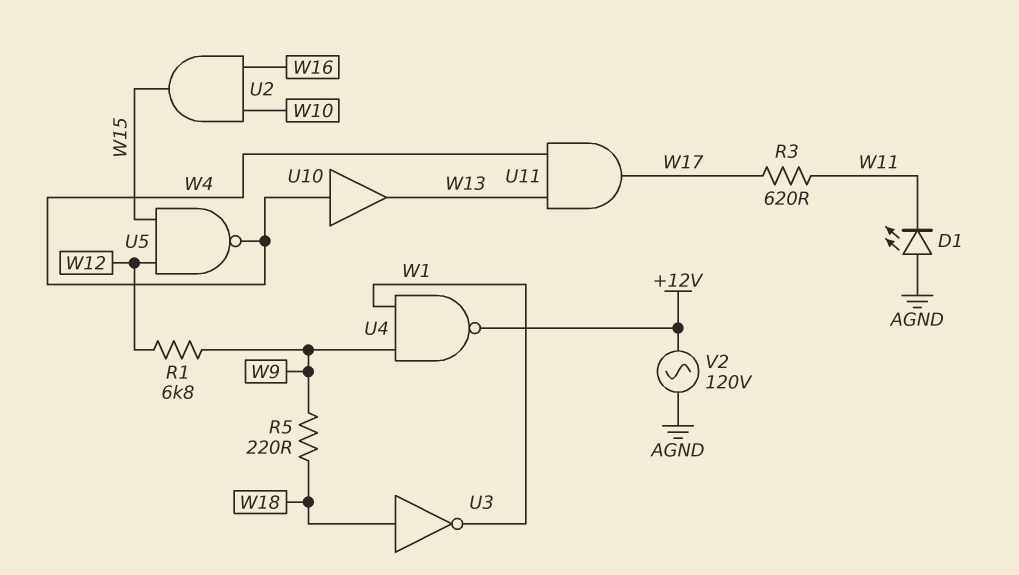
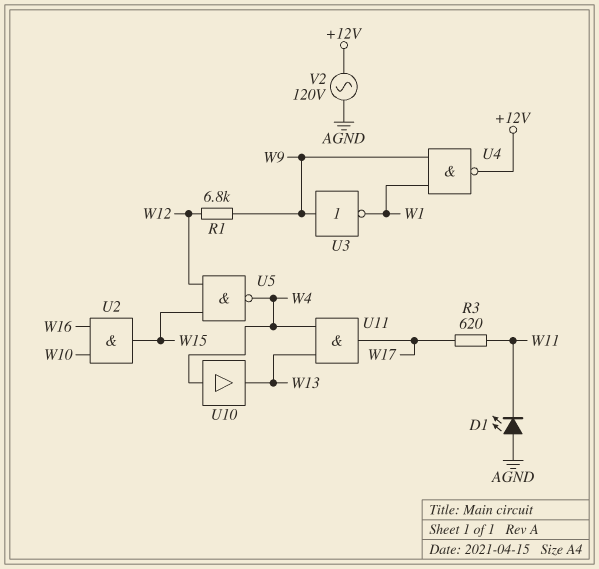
R5: 220 (W9, W18) -> none
U3: NOT (in W18, out W1) -> NOT (in W9, out W1)

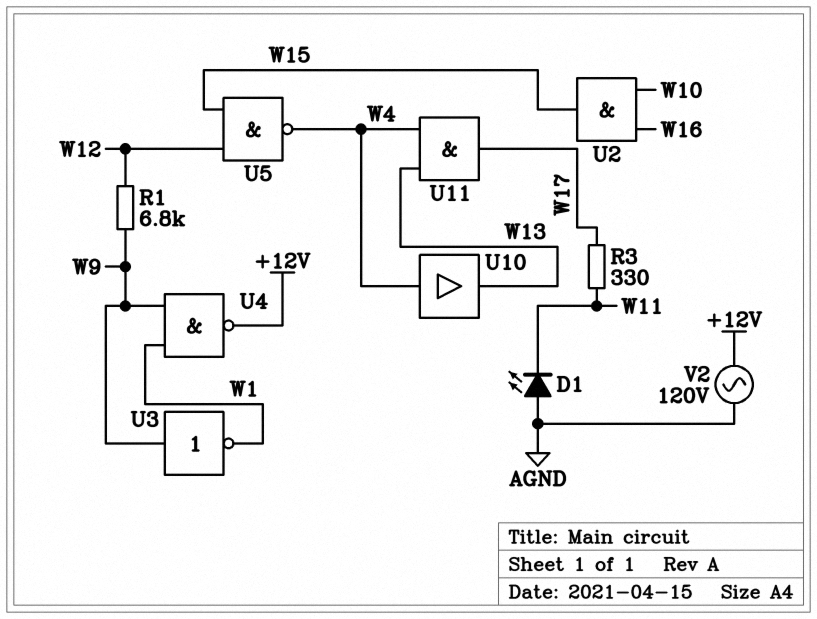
R3: 620 (W11, W17) -> 330 (W11, W17)

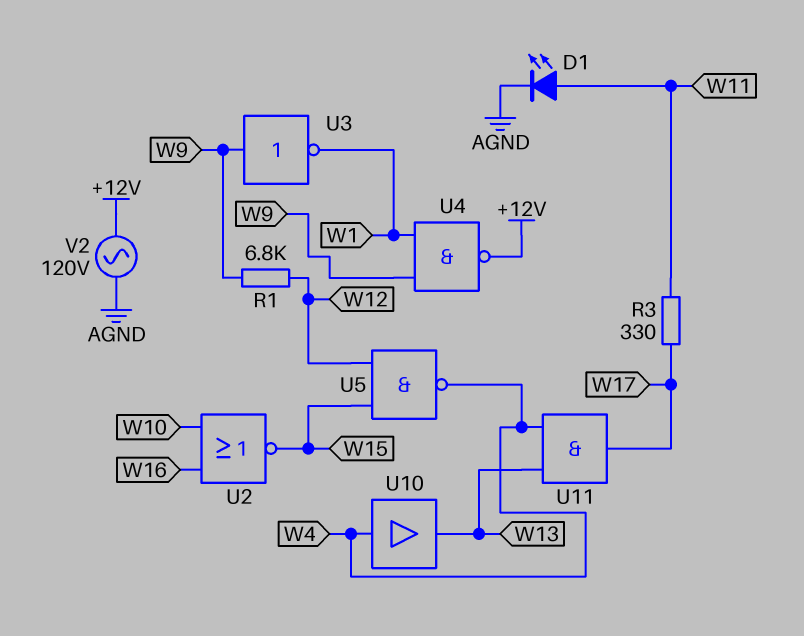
D1: LED (A AGND, K W11) -> LED (A W11, K AGND)
U2: AND (in W10, in W16, out W15) -> NOR (in W10, in W16, out W15)

